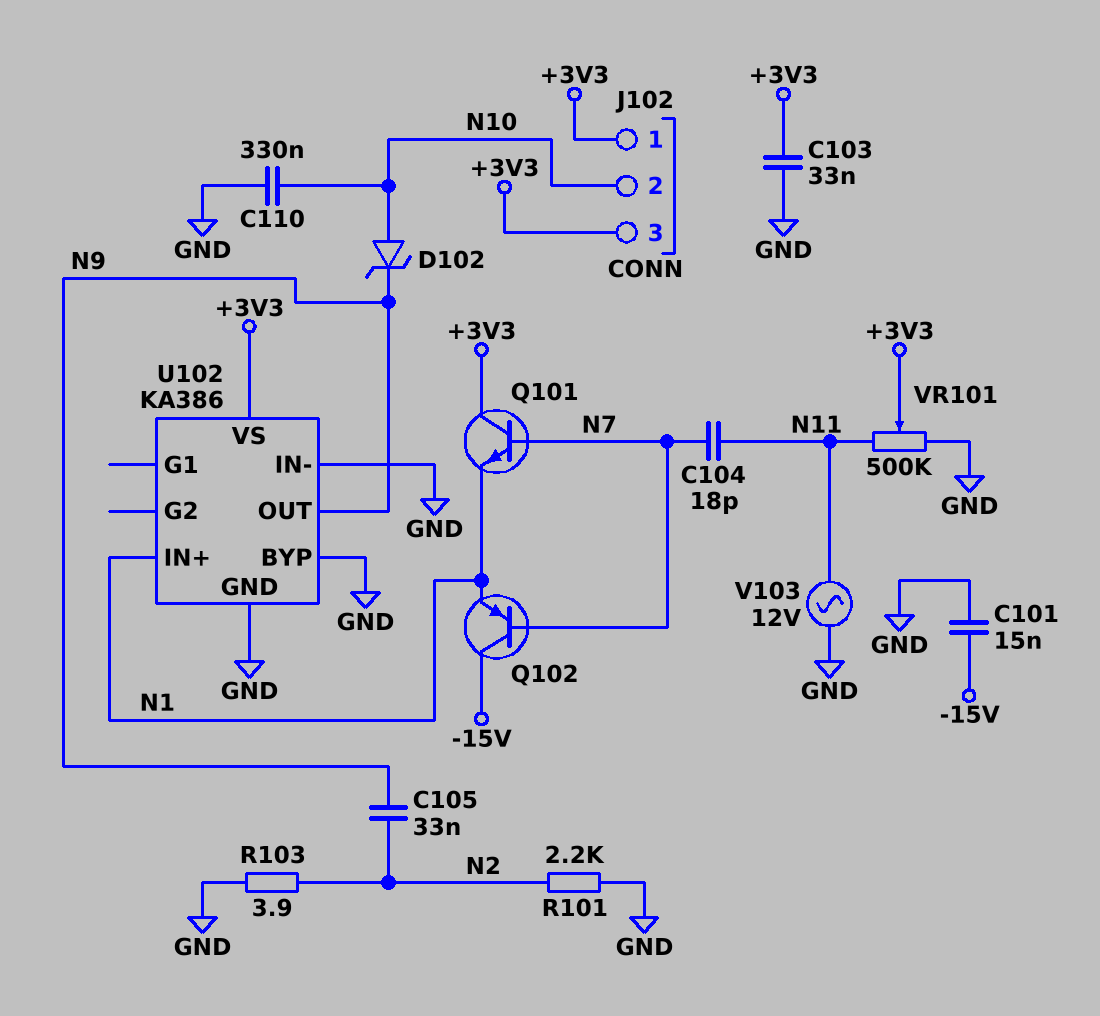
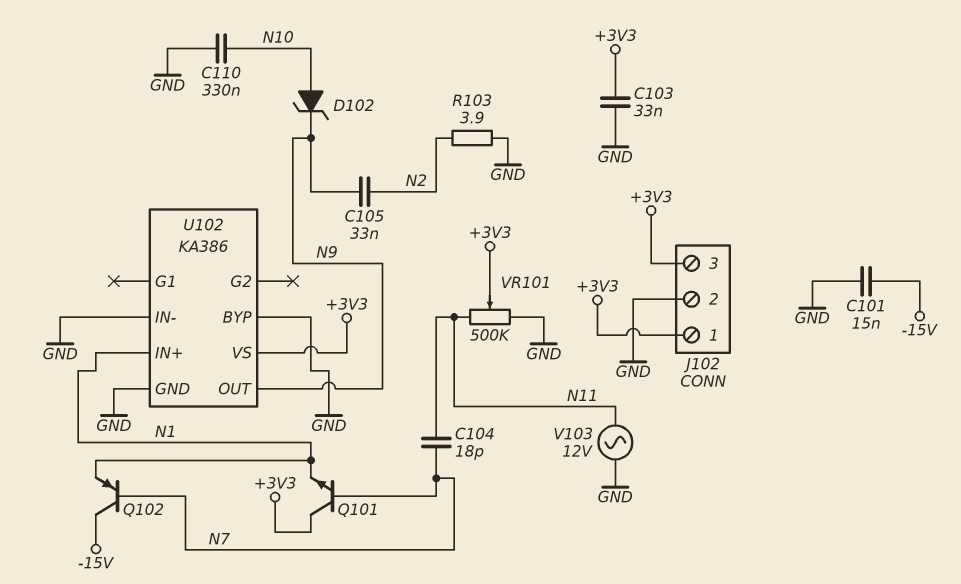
J102 pin 2: N10 -> GND
R101: 2.2k (GND, N2) -> none

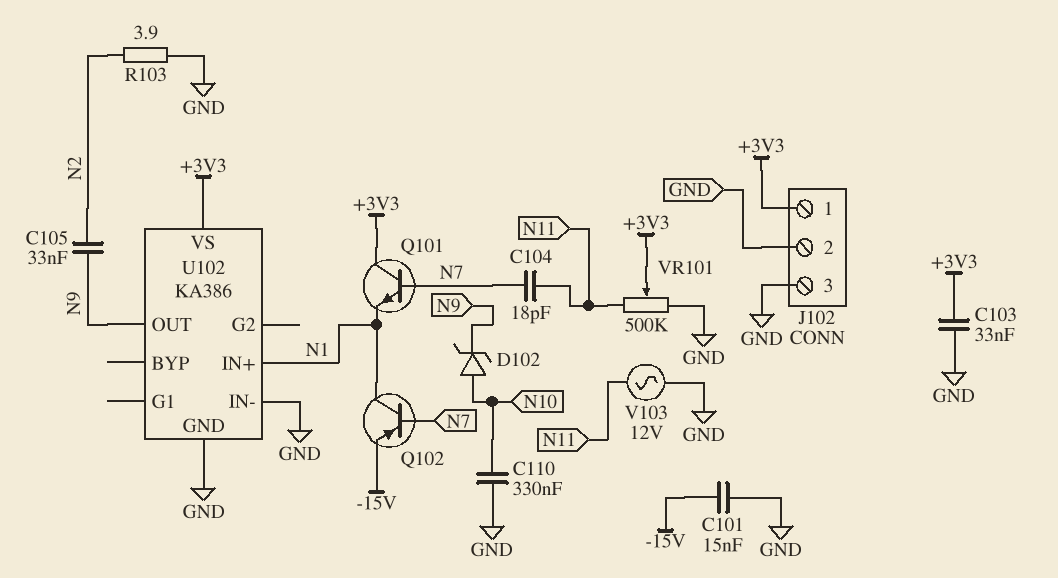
J102 pin 3: +3V3 -> GND
Q102: PNP (B N7, C -15V, E N1) -> PNP (B N7, C N1, E -15V)
U102 pin BYP: GND -> none

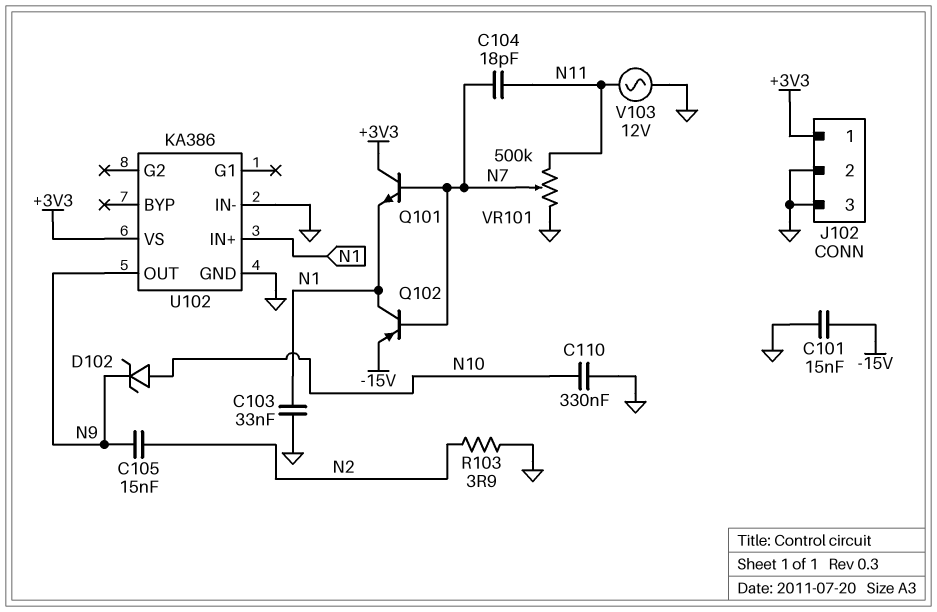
C103: 33nF (+3V3, GND) -> 33nF (GND, N1)
C105: 33nF (N2, N9) -> 15nF (N2, N9)
VR101: 500k (GND, N11, wiper +3V3) -> 500k (GND, N11, wiper N7)

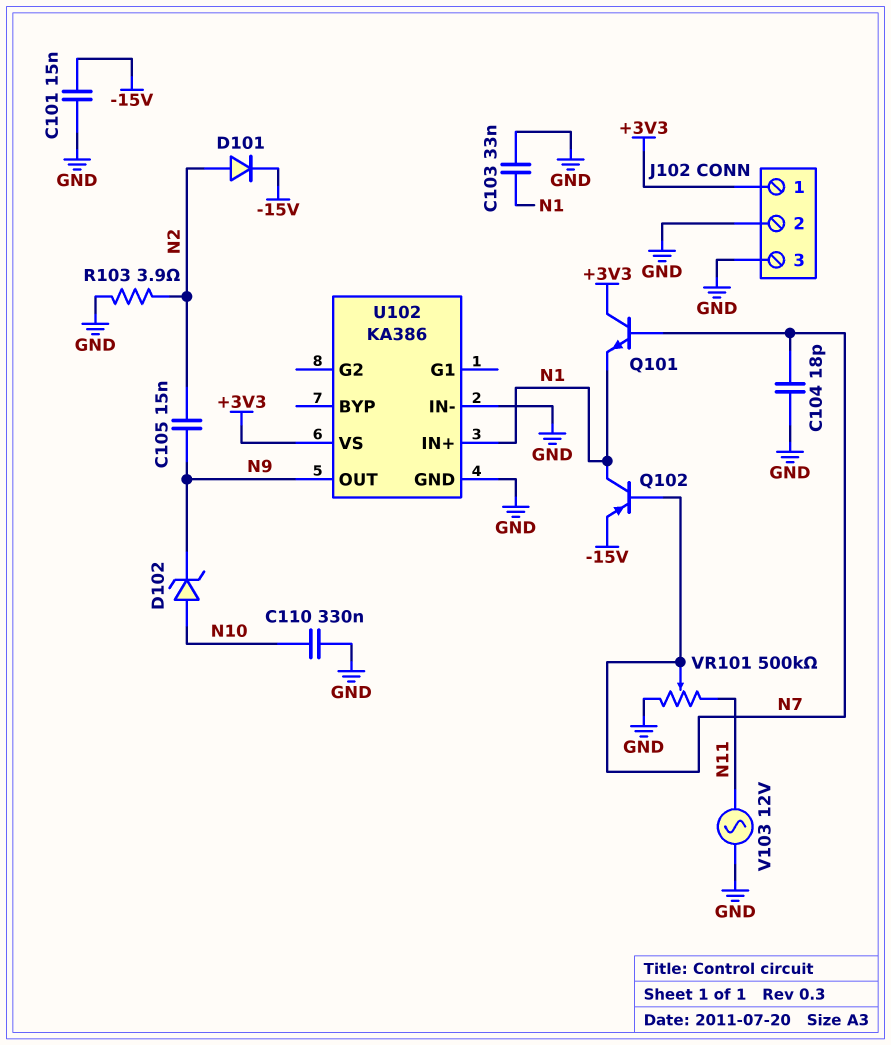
C104: 18pF (N7, N11) -> 18pF (GND, N7)
D101: none -> diode (A N2, K -15V)

